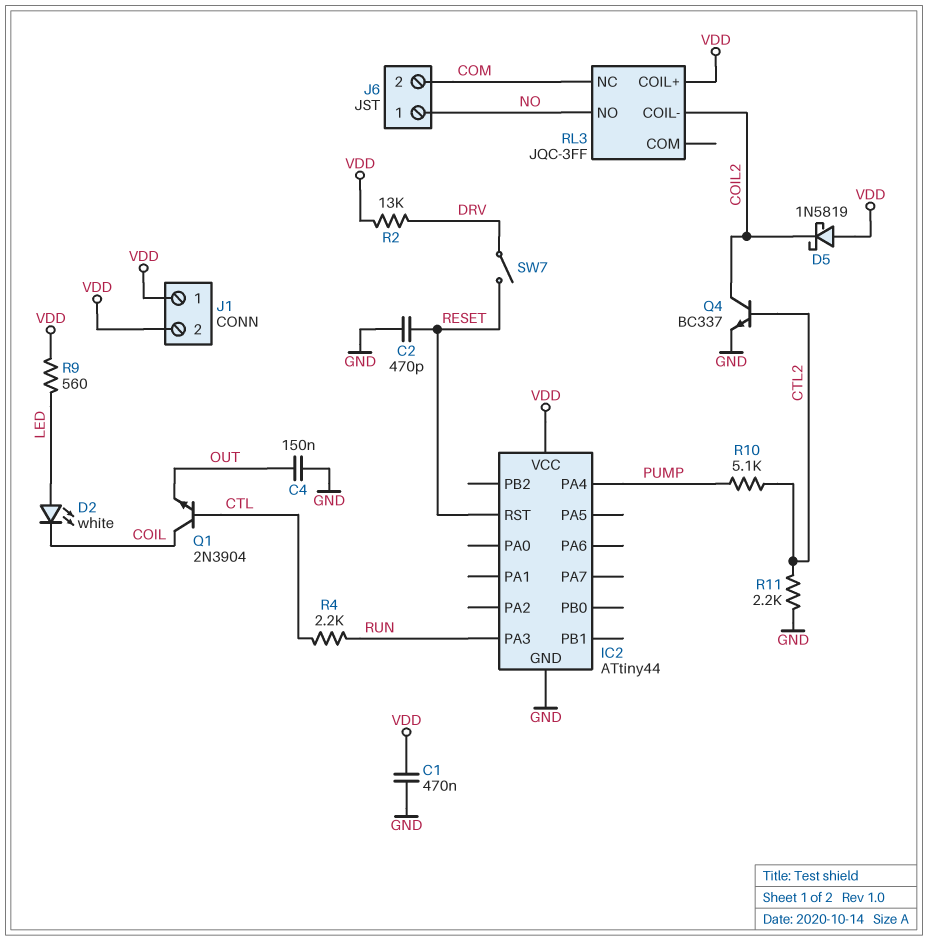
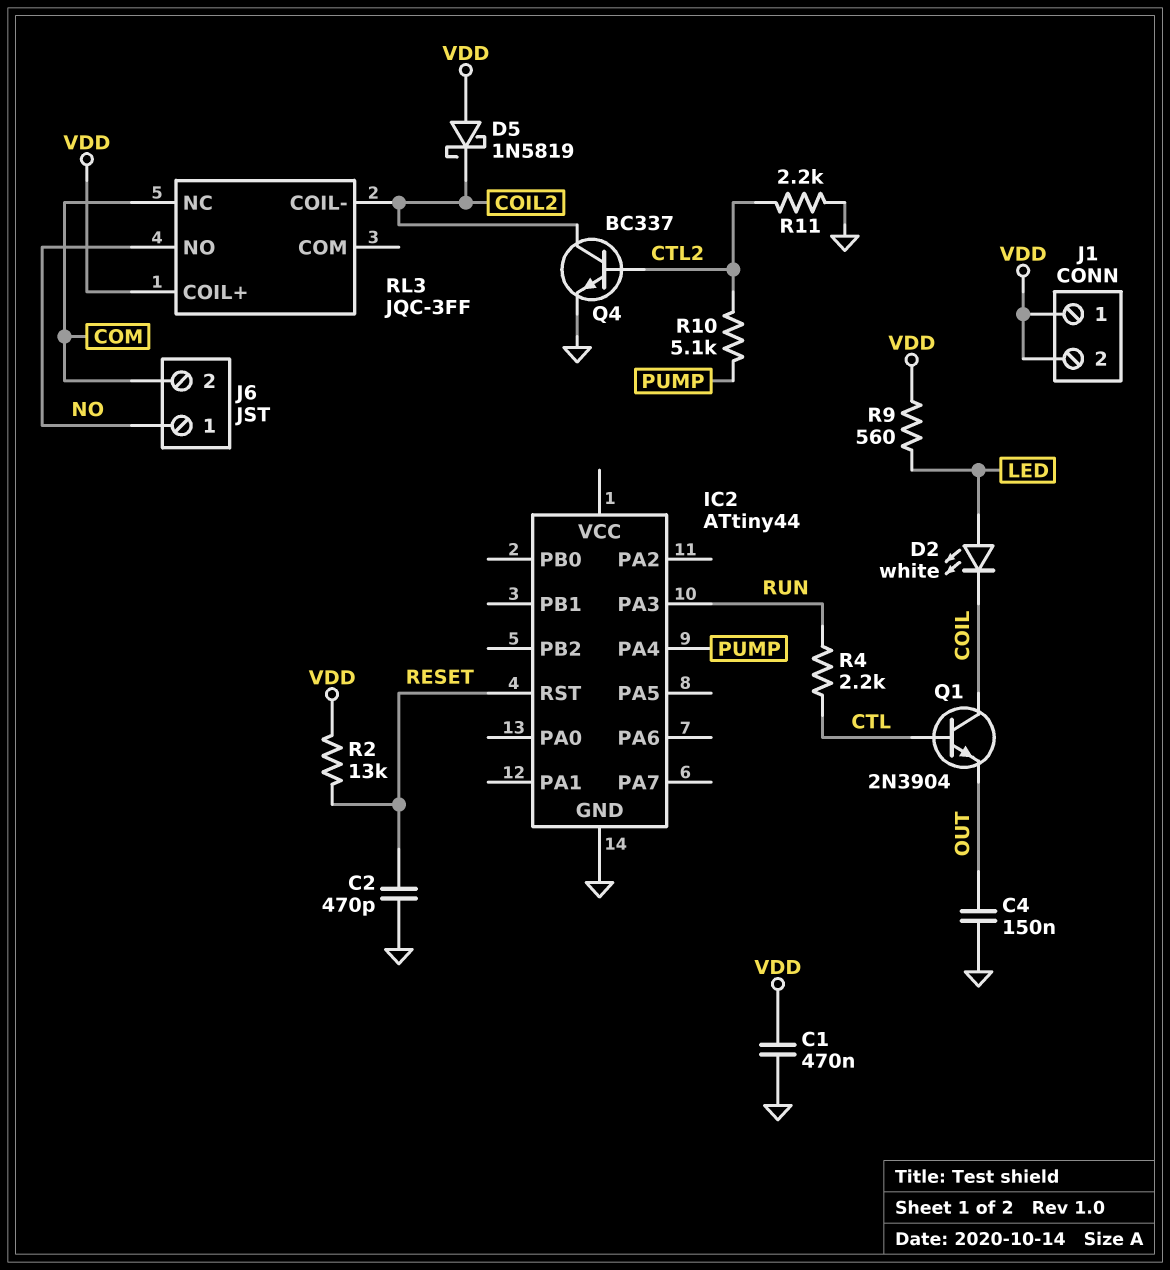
IC2 pin VCC: VDD -> none
R2: 13k (DRV, VDD) -> 13k (RESET, VDD)
SW7: switch (DRV, RESET) -> none

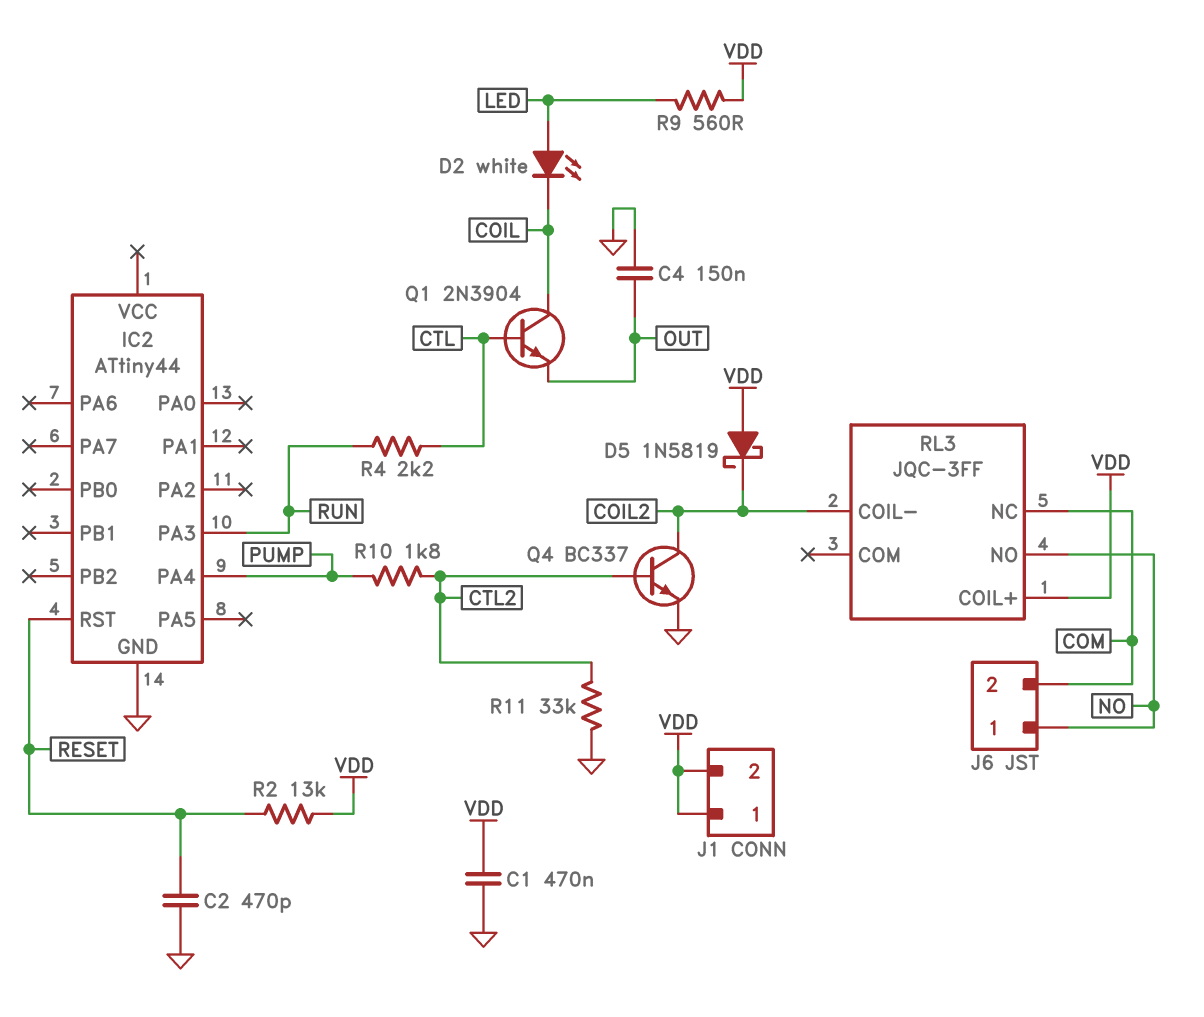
R10: 5.1k (CTL2, PUMP) -> 1.8k (CTL2, PUMP)
R11: 2.2k (CTL2, GND) -> 33k (CTL2, GND)

